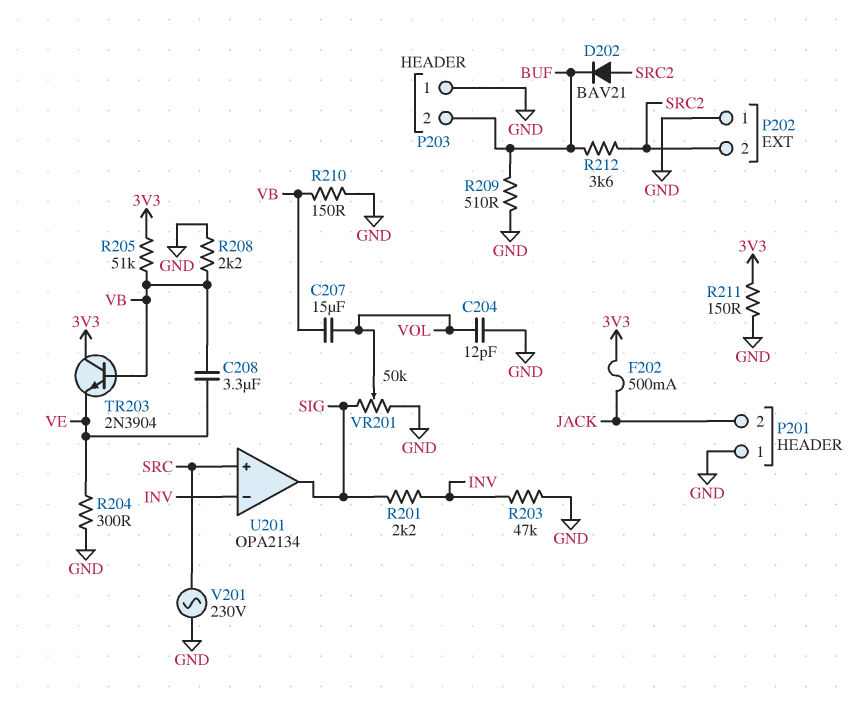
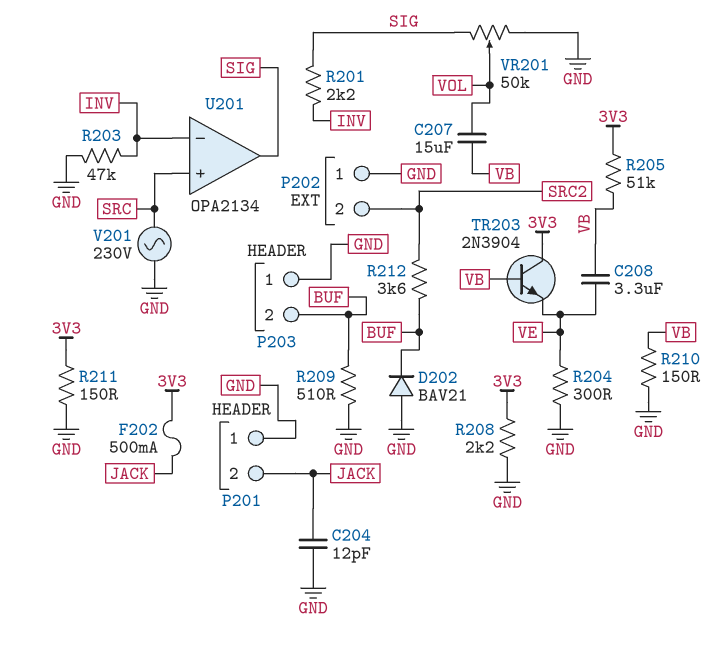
C204: 12pF (GND, VOL) -> 12pF (GND, JACK)
D202: diode BAV21 (A SRC2, K BUF) -> diode BAV21 (A GND, K BUF)
R208: 2.2k (GND, VB) -> 2.2k (3V3, GND)

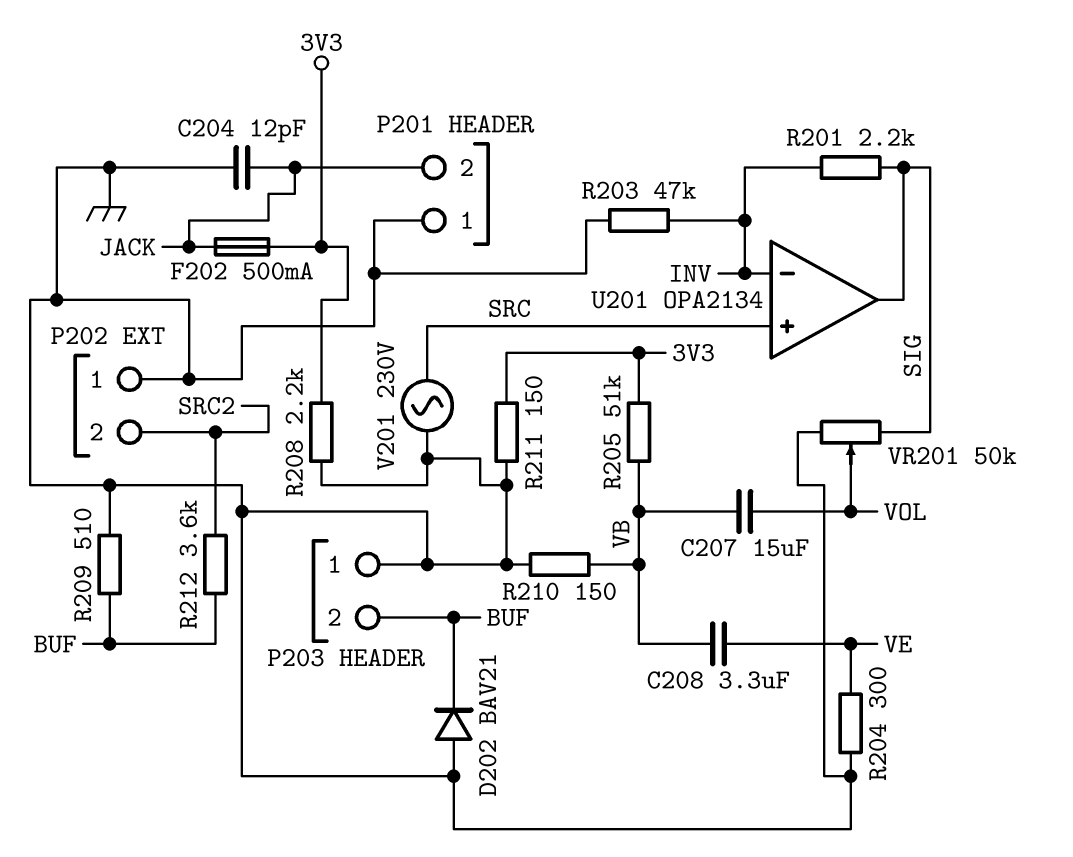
TR203: NPN 2N3904 (B VB, C 3V3, E VE) -> none

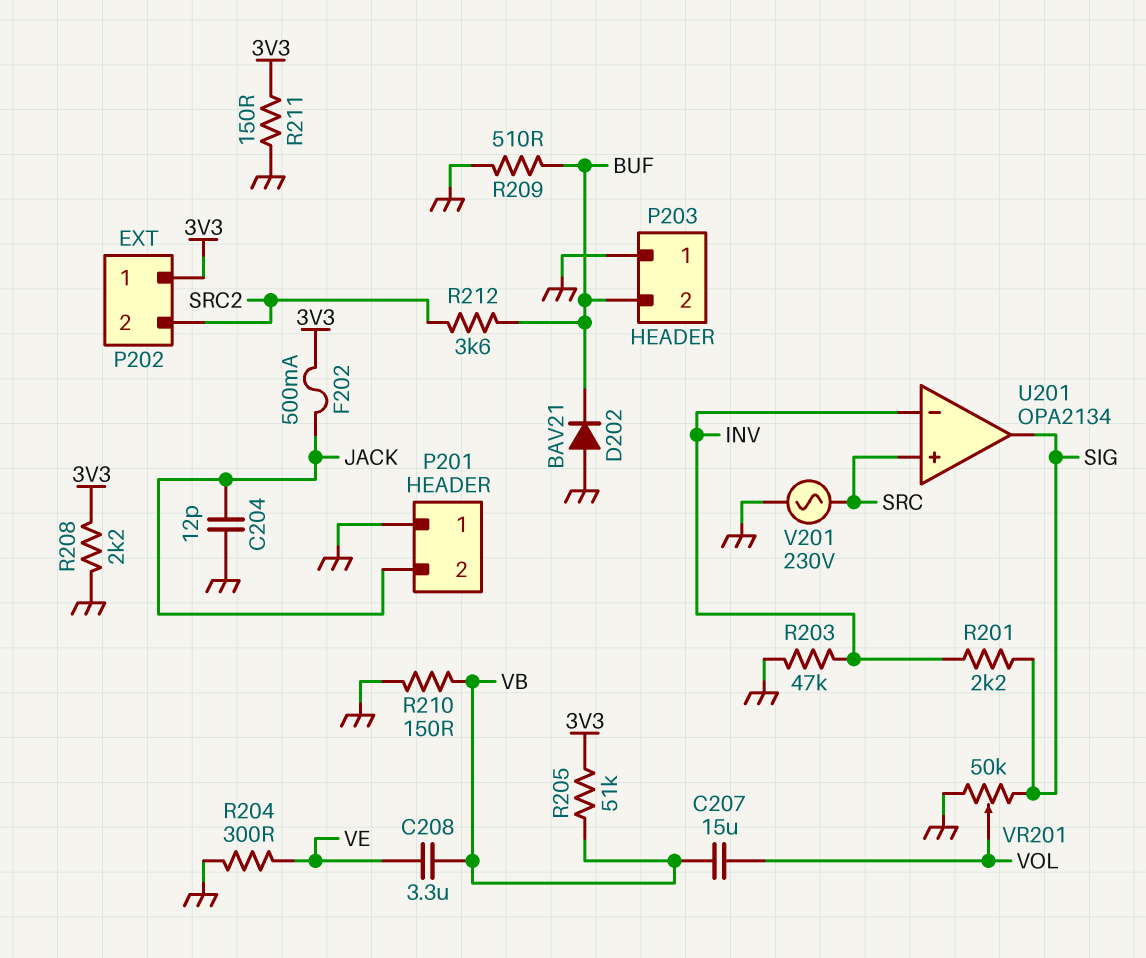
P202 pin 1: GND -> 3V3

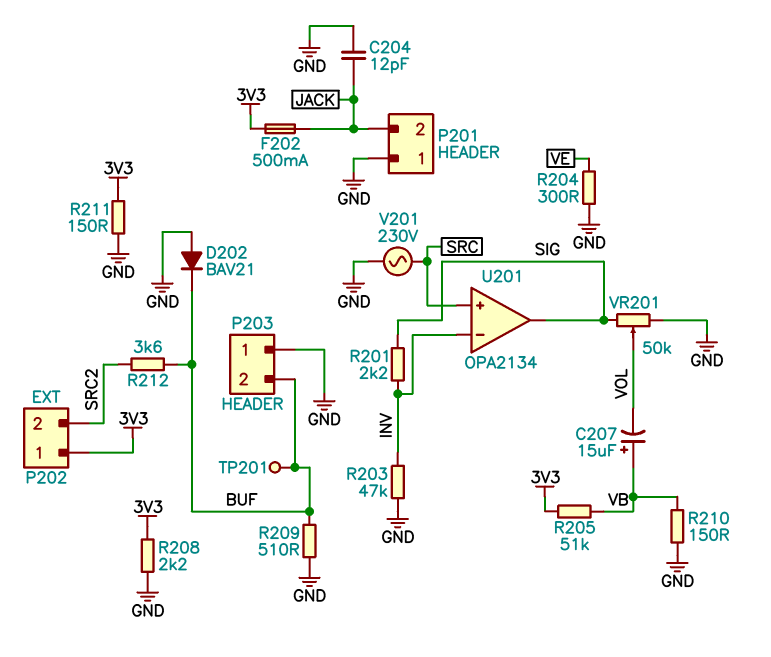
C207: 15uF (VB, VOL) -> 15uF (plus VB, minus VOL)
C208: 3.3uF (VB, VE) -> none
TP201: none -> test point (BUF)

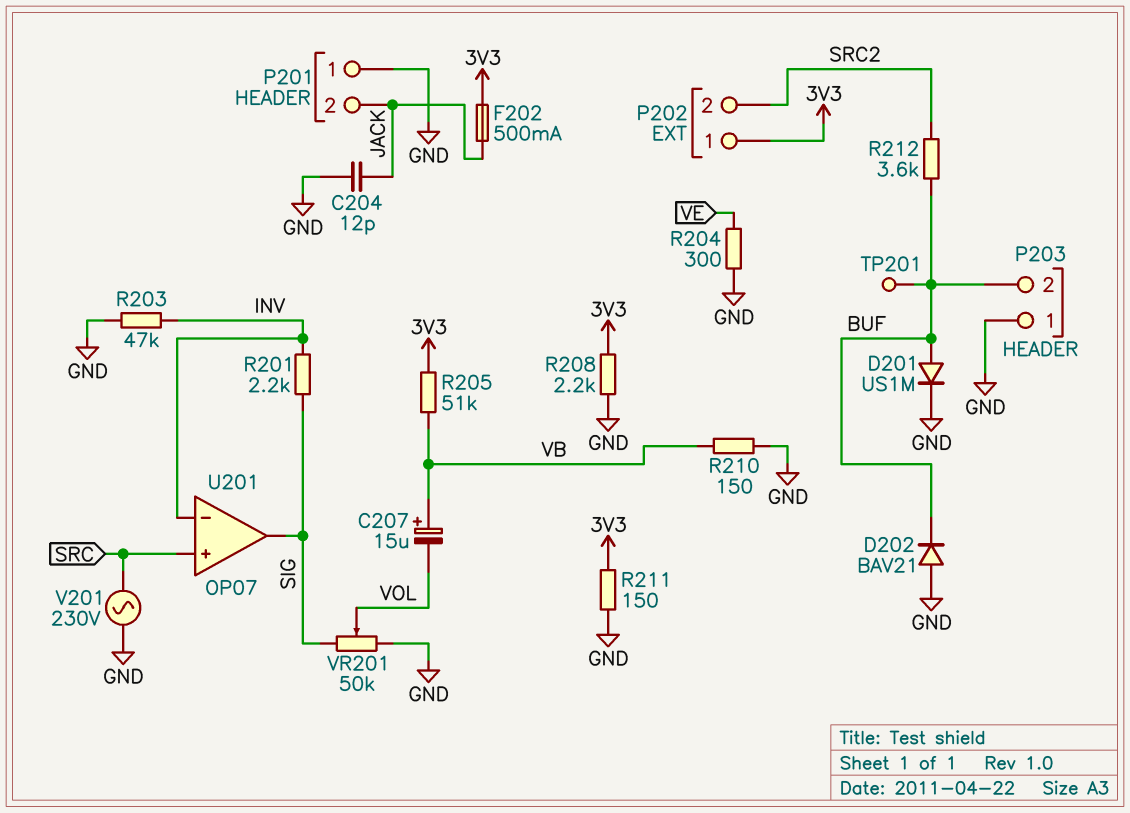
D201: none -> diode US1M (A BUF, K GND)
R209: 510 (BUF, GND) -> none
U201: OPA2134 -> OP07

